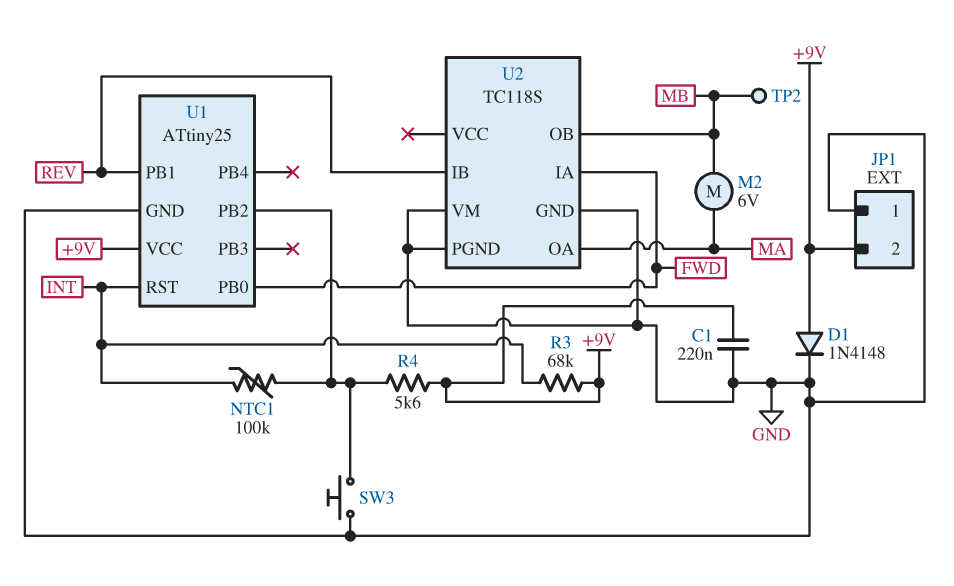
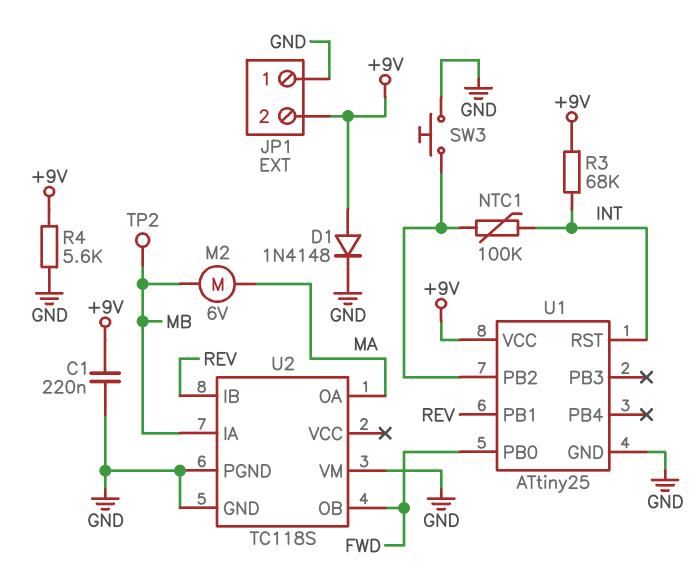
R4: 5.6k (+9V, U1/PB2) -> 5.6k (+9V, GND)
U2 pin IA: FWD -> MB
U2 pin OB: MB -> FWD

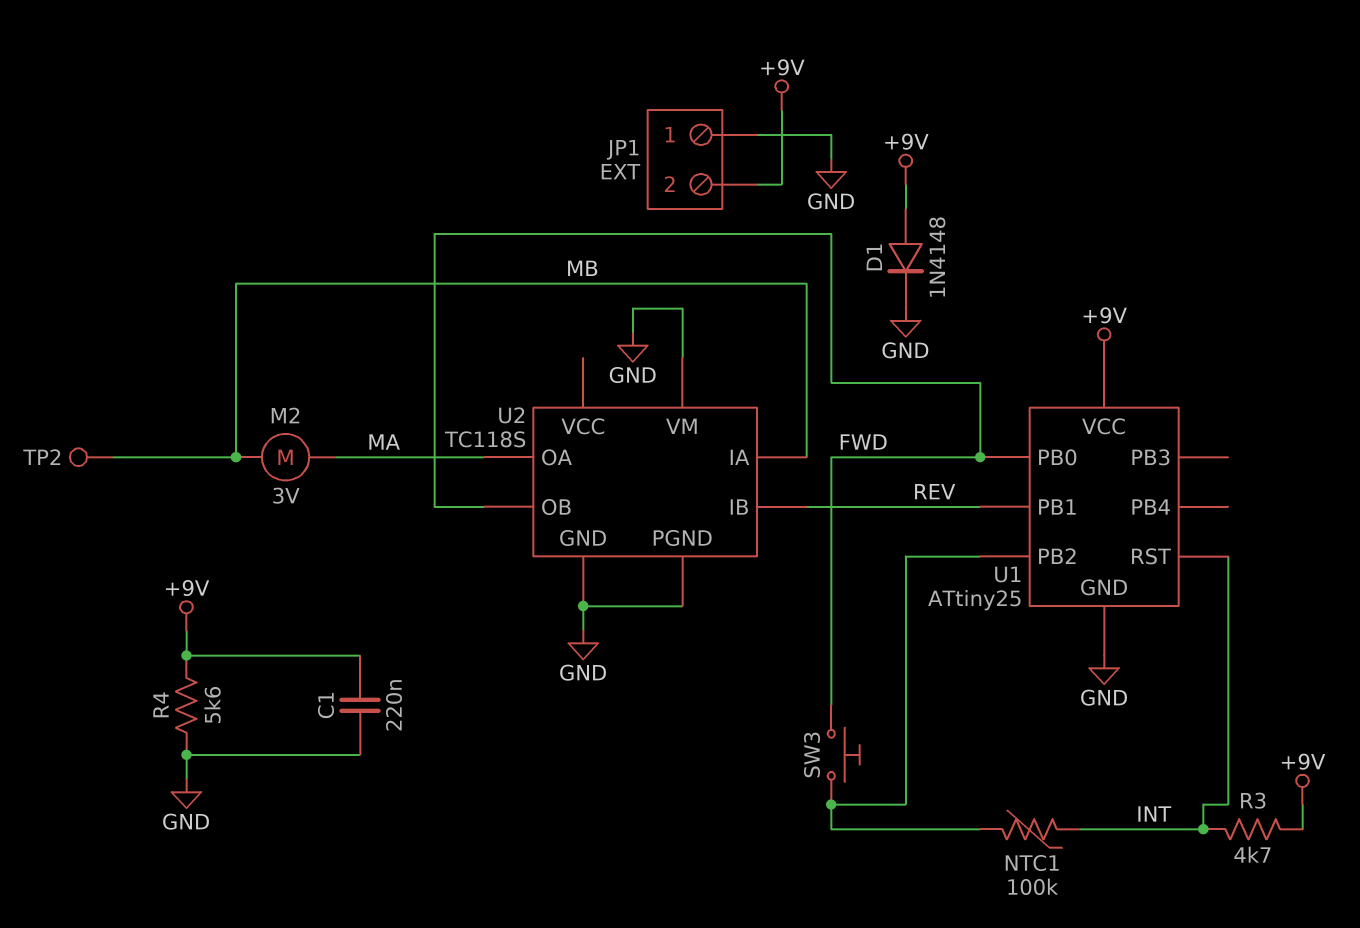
M2: motor 6V (MA, MB) -> motor 3V (MA, MB)
R3: 68k (+9V, INT) -> 4.7k (+9V, INT)
SW3: button (GND, U1/PB2) -> button (FWD, U1/PB2)

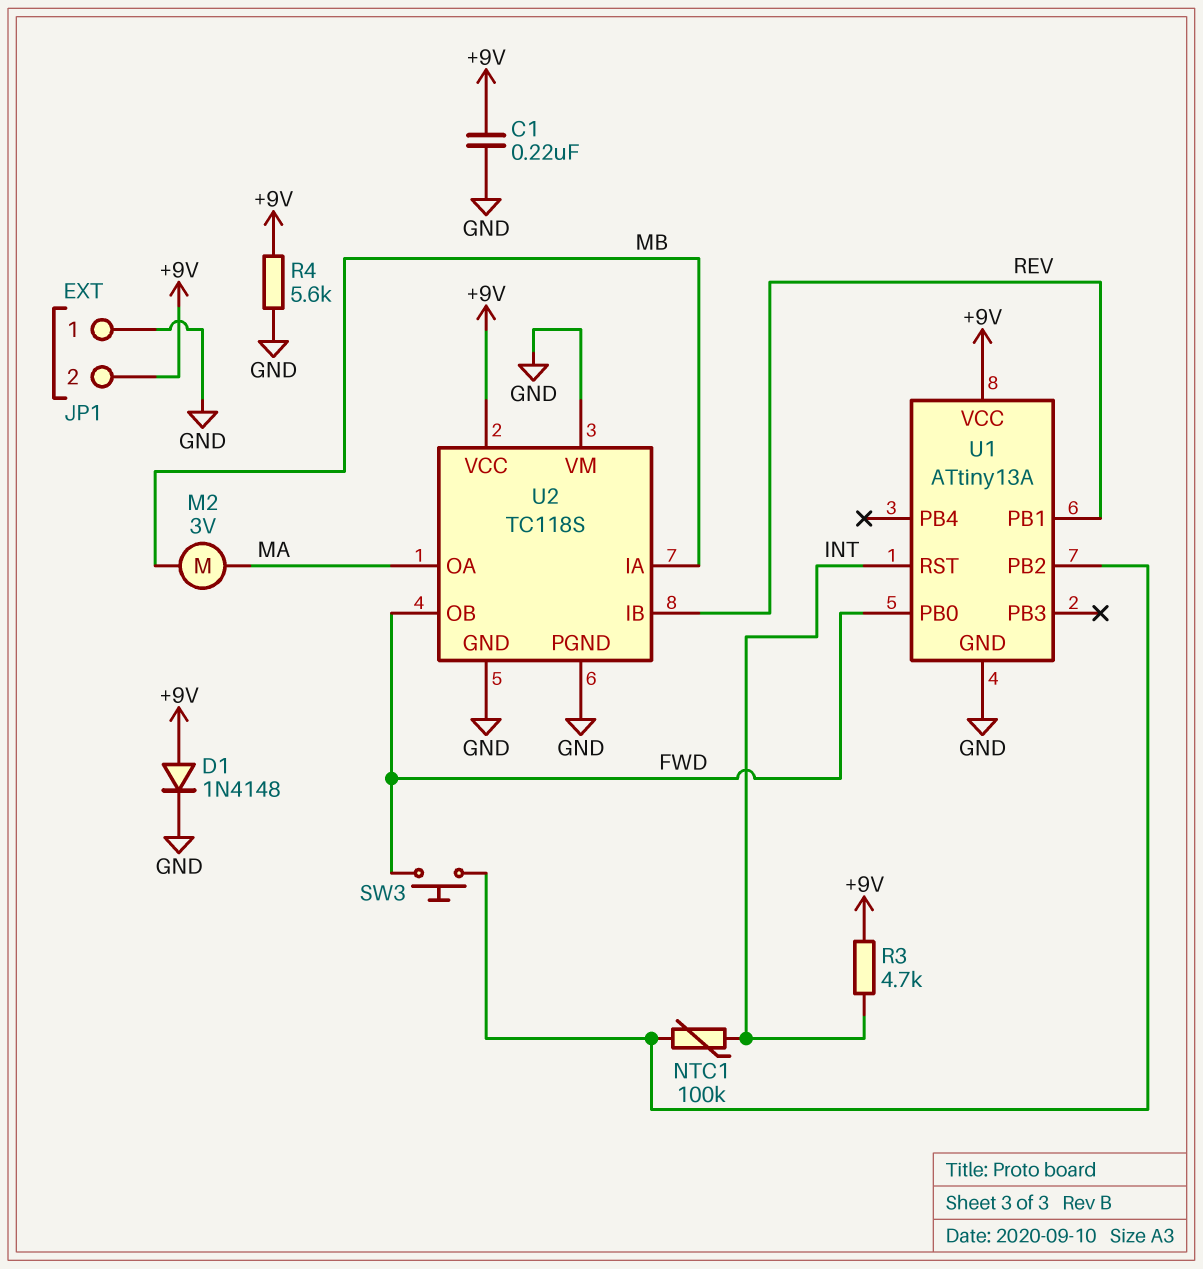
TP2: test point (MB) -> none
U1: ATtiny25 -> ATtiny13A
U2 pin VCC: none -> +9V

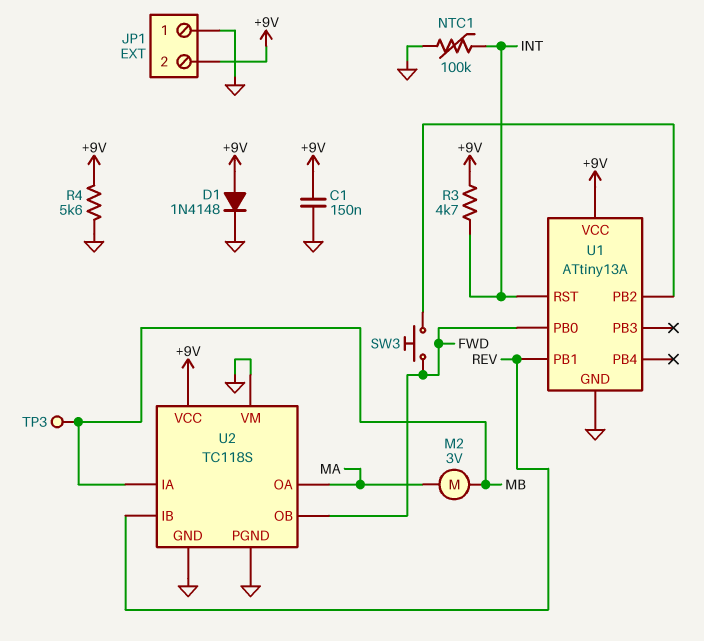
C1: 220nF (+9V, GND) -> 150nF (+9V, GND)
NTC1: 100k (INT, U1/PB2) -> 100k (GND, INT)
TP3: none -> test point (MB)

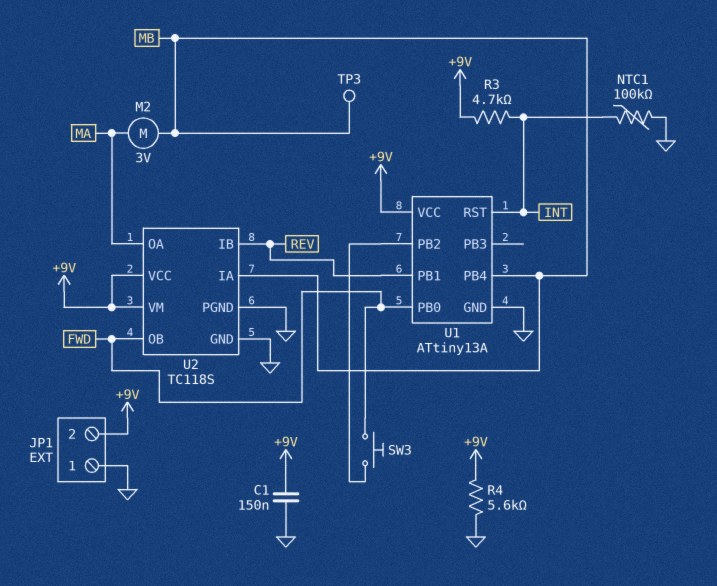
D1: diode 1N4148 (A +9V, K GND) -> none
U1 pin PB4: none -> MB
U2 pin VM: GND -> +9V

